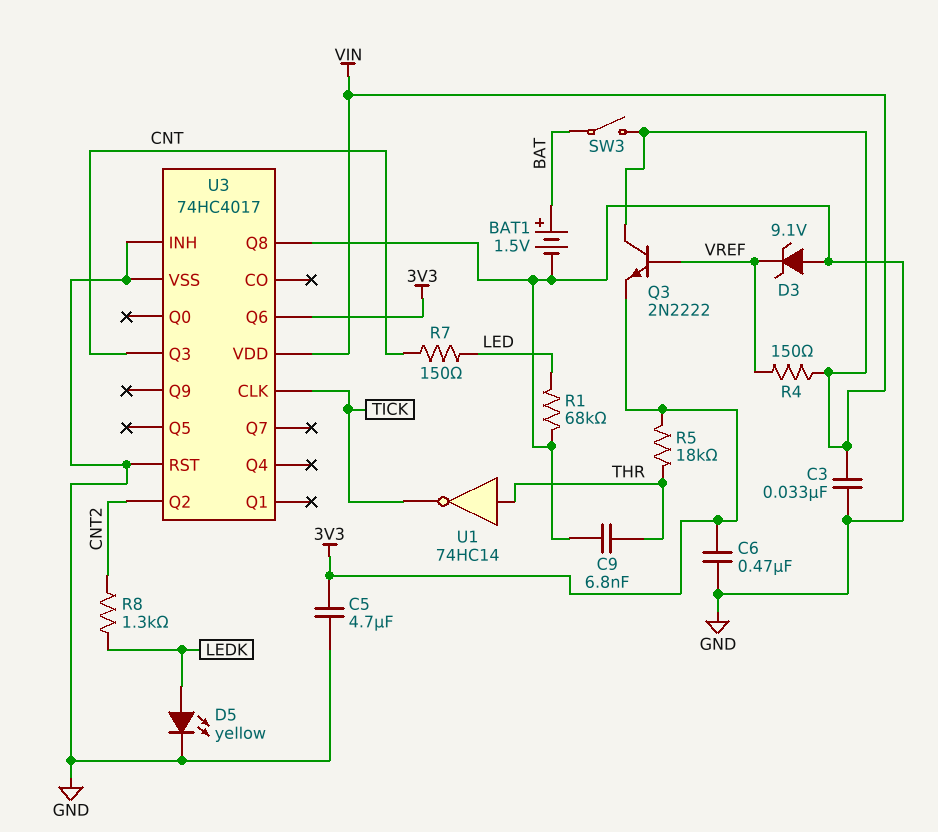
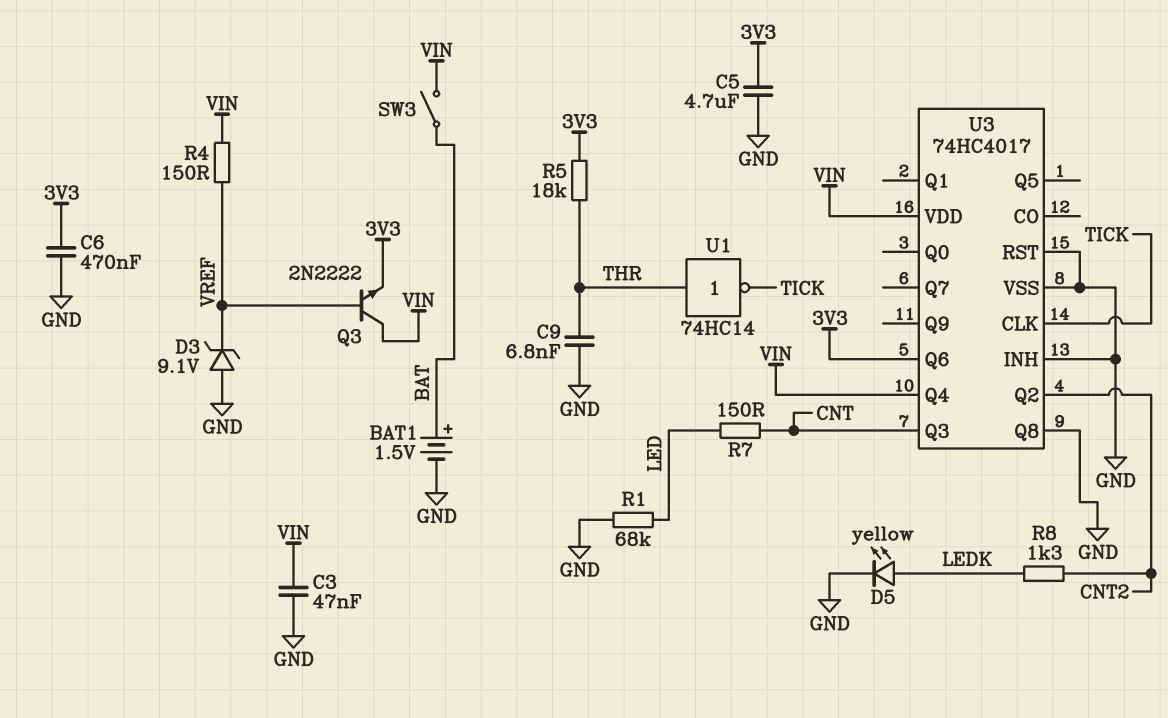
C3: 33nF (GND, VIN) -> 47nF (GND, VIN)
U3 pin Q4: none -> VIN

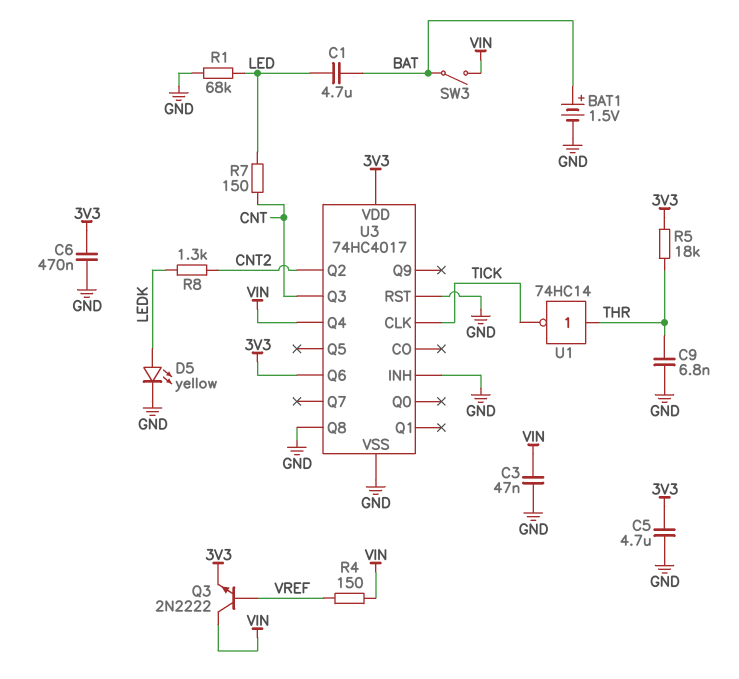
C1: none -> 4.7uF (BAT, LED)
D3: zener 9.1V (A GND, K VREF) -> none
U3 pin VDD: VIN -> 3V3

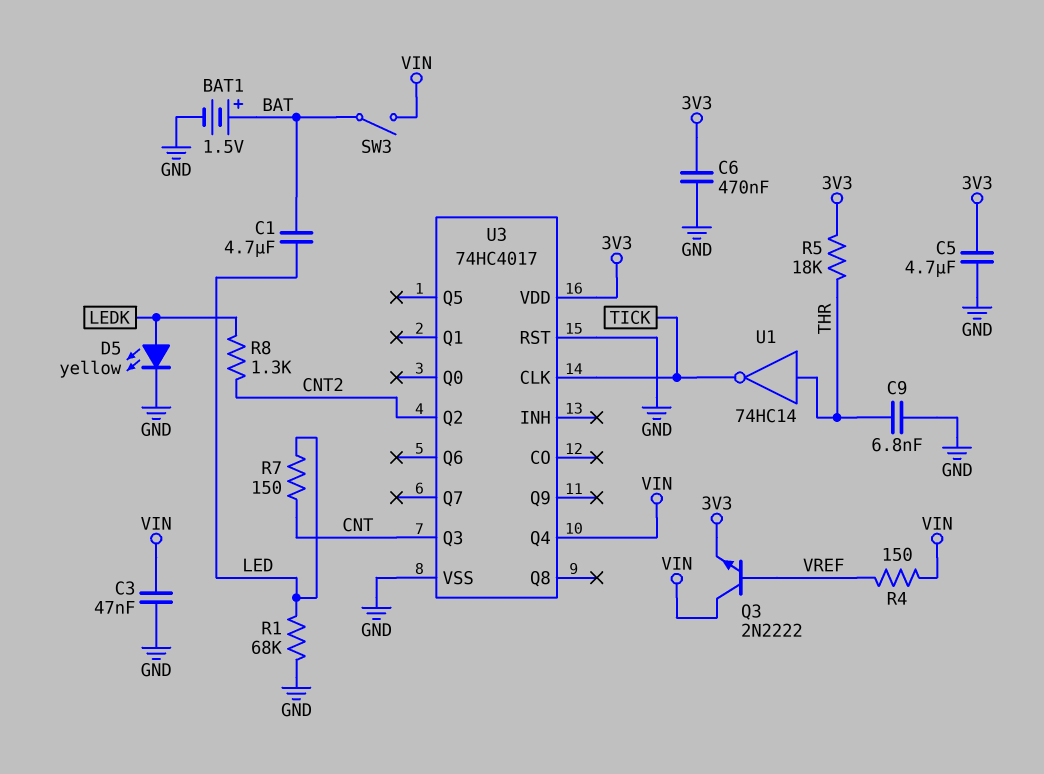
U3 pin INH: GND -> none
U3 pin Q6: 3V3 -> none
U3 pin Q8: GND -> none

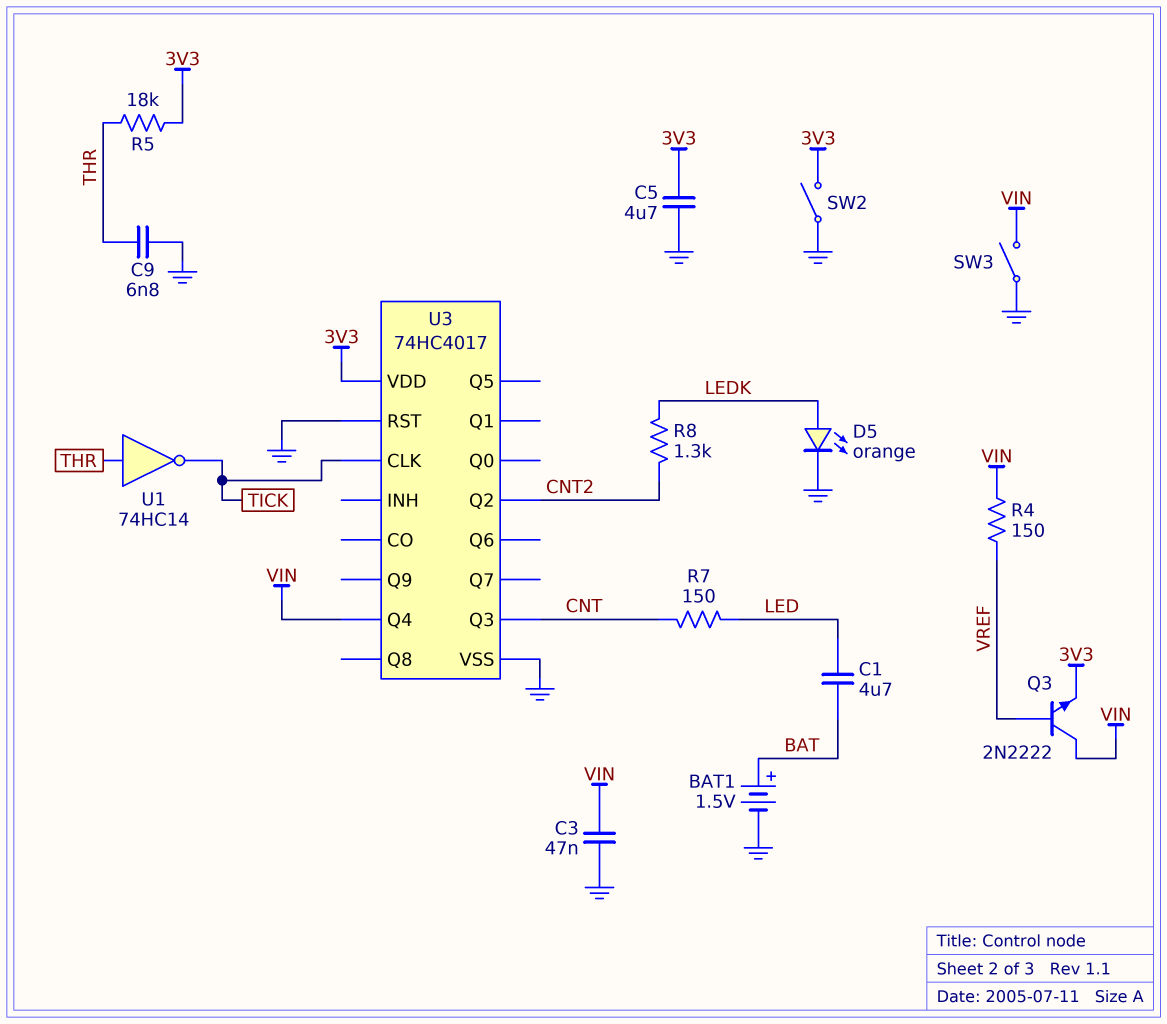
C6: 470nF (3V3, GND) -> none
D5: LED yellow (A LEDK, K GND) -> LED orange (A LEDK, K GND)
R1: 68k (GND, LED) -> none
SW2: none -> switch (3V3, GND)
SW3: switch (BAT, VIN) -> switch (GND, VIN)

